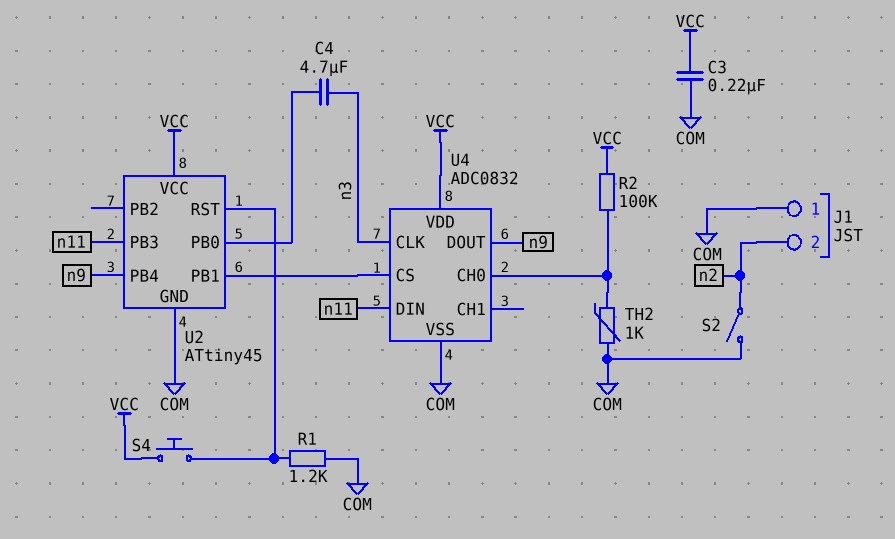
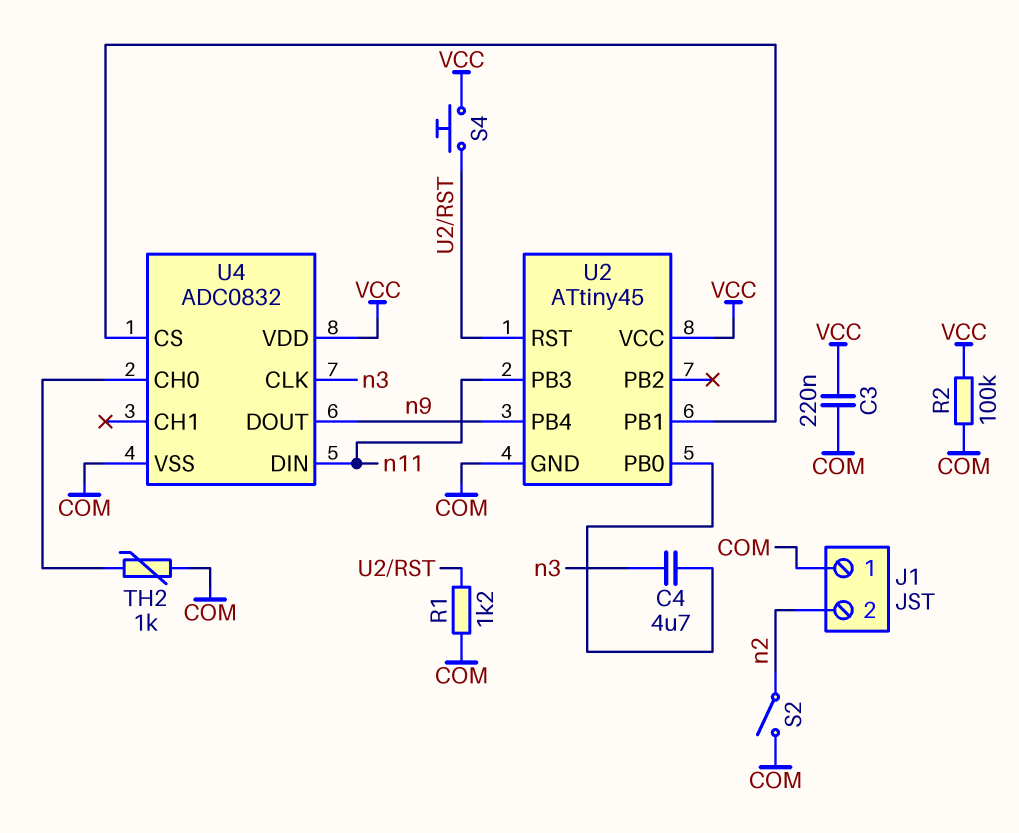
R2: 100k (U4/CH0, VCC) -> 100k (COM, VCC)

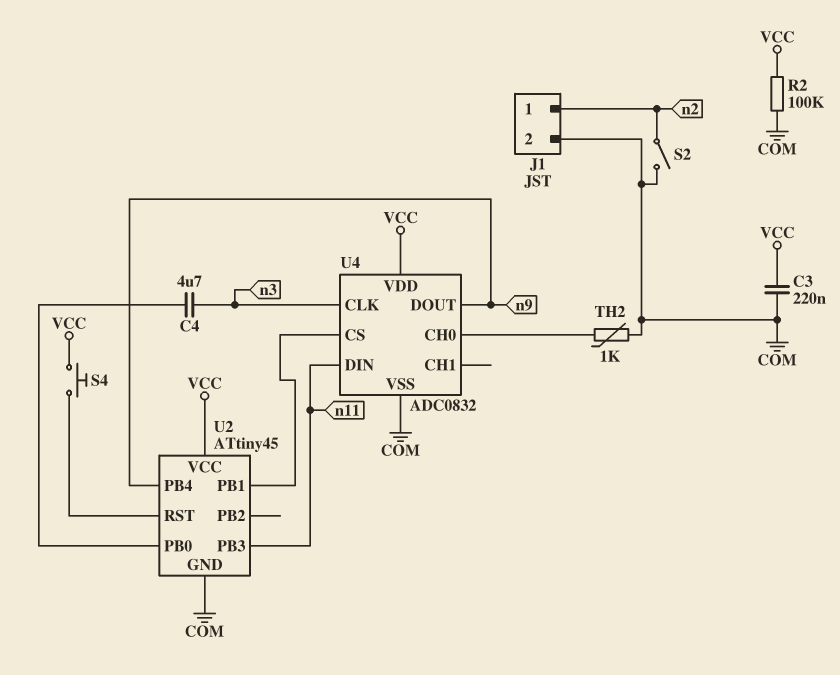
J1 pin 1: COM -> n2
J1 pin 2: n2 -> COM
R1: 1.2k (COM, U2/RST) -> none

